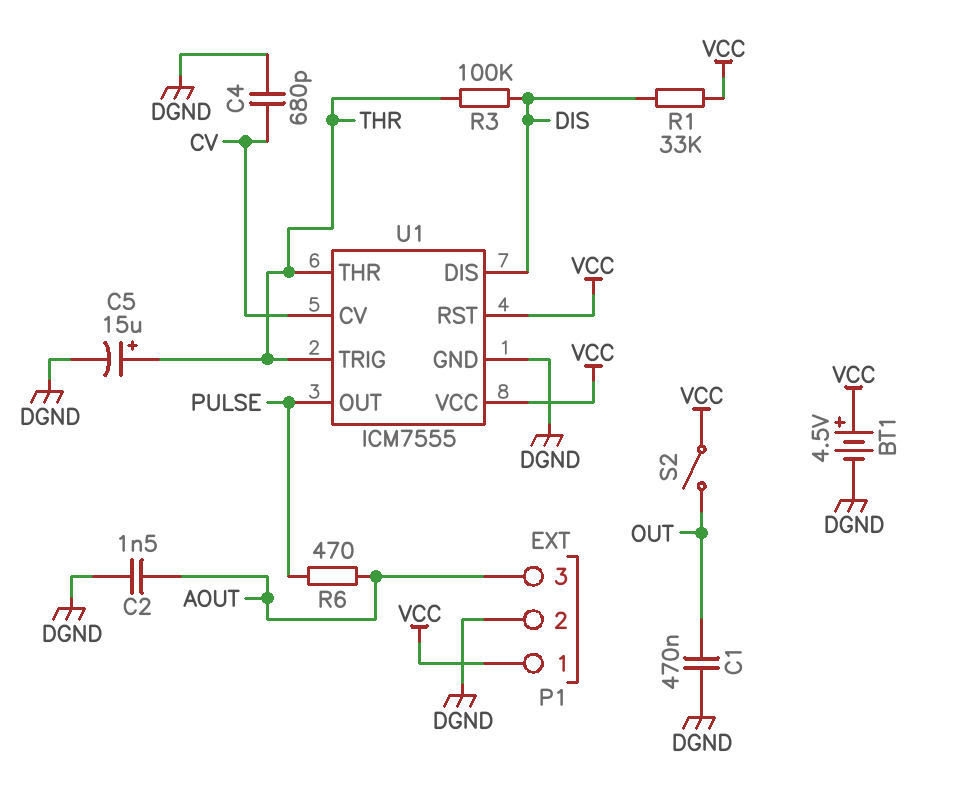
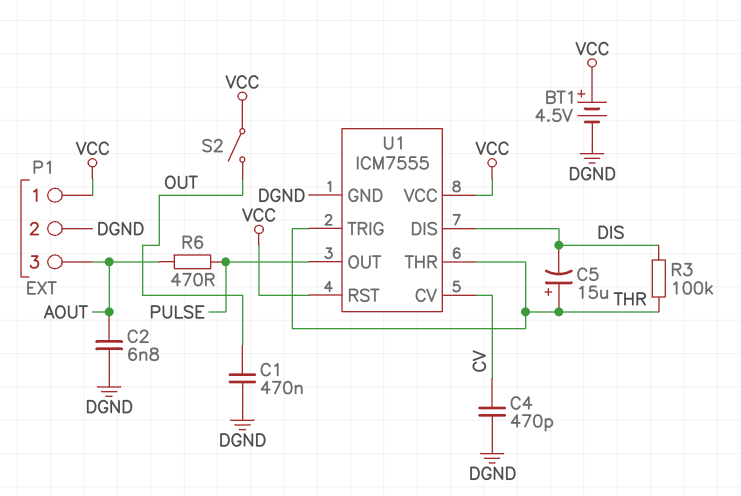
C2: 1.5nF (AOUT, DGND) -> 6.8nF (AOUT, DGND)
C4: 680pF (CV, DGND) -> 470pF (CV, DGND)
C5: 15uF (plus THR, minus DGND) -> 15uF (plus THR, minus DIS)
R1: 33k (DIS, VCC) -> none

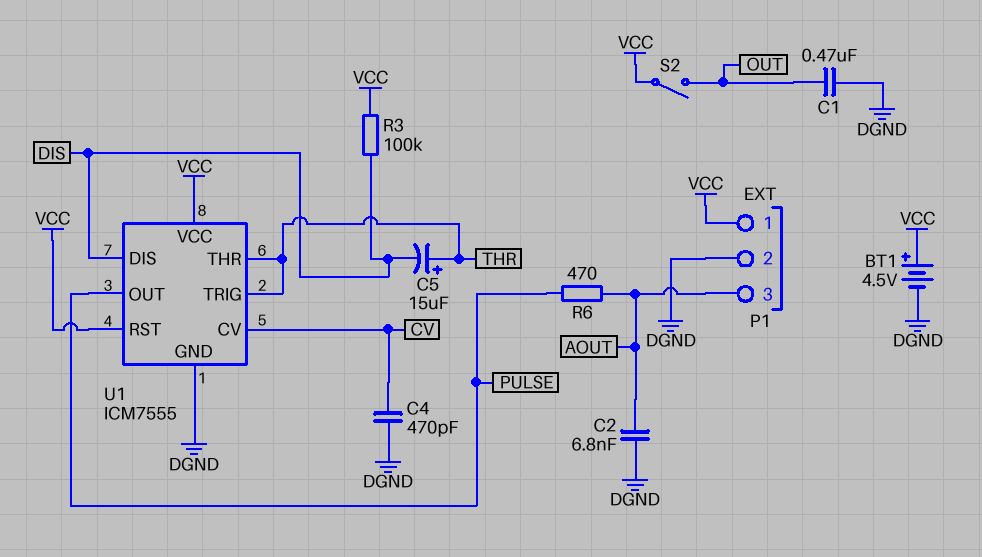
R3: 100k (DIS, THR) -> 100k (DIS, VCC)

